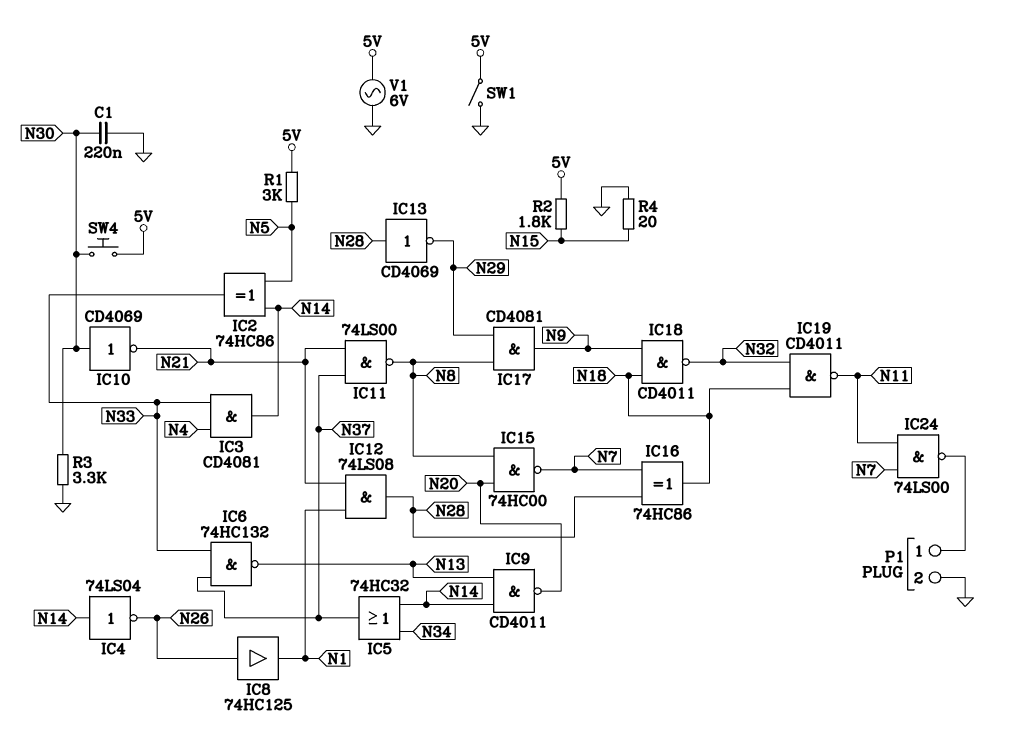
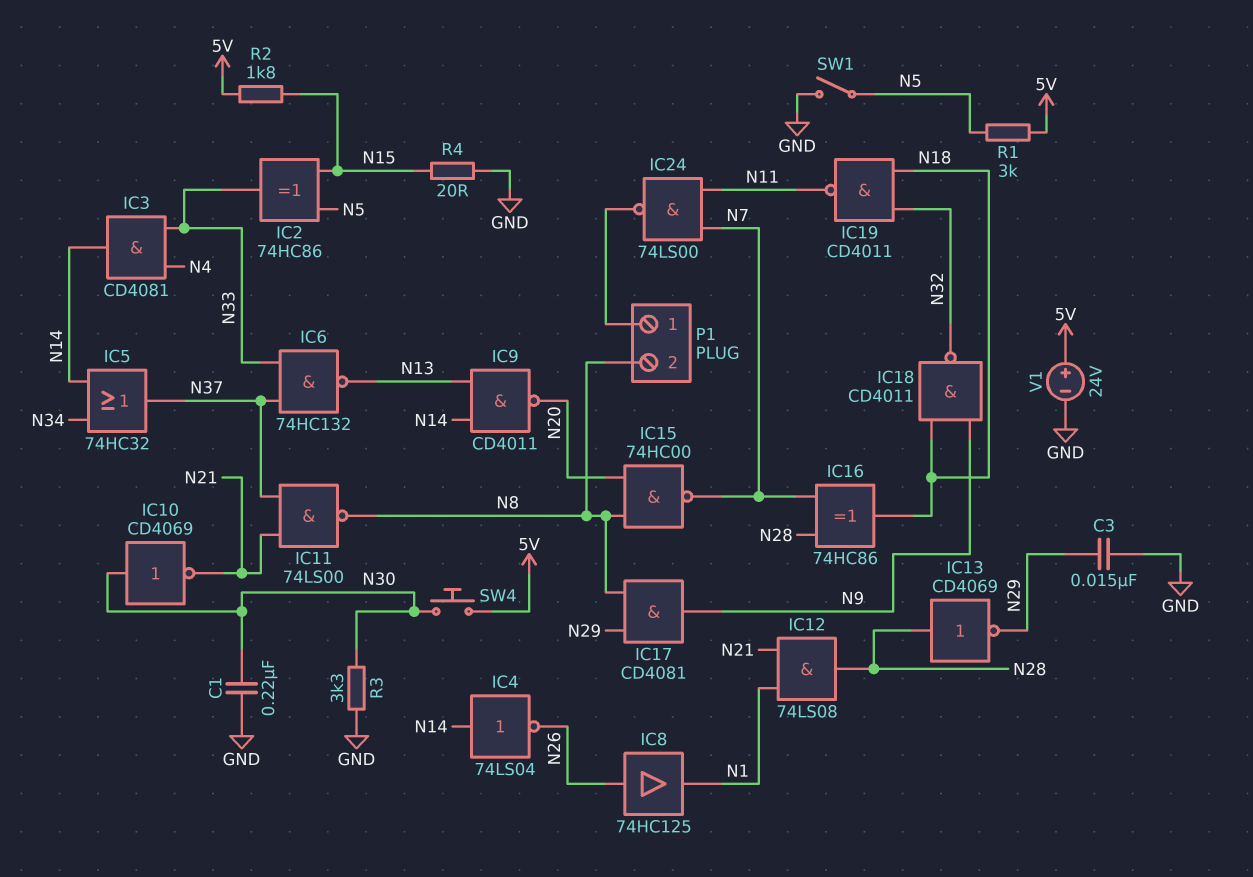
C3: none -> 15nF (GND, N29)
IC2: XOR 74HC86 (in N5, in N14, out N33) -> XOR 74HC86 (in N5, in N15, out N33)
P1 pin 2: GND -> N8
SW1: switch (5V, GND) -> switch (GND, N5)
V1: AC 6V (5V, GND) -> 24V (plus 5V, minus GND)

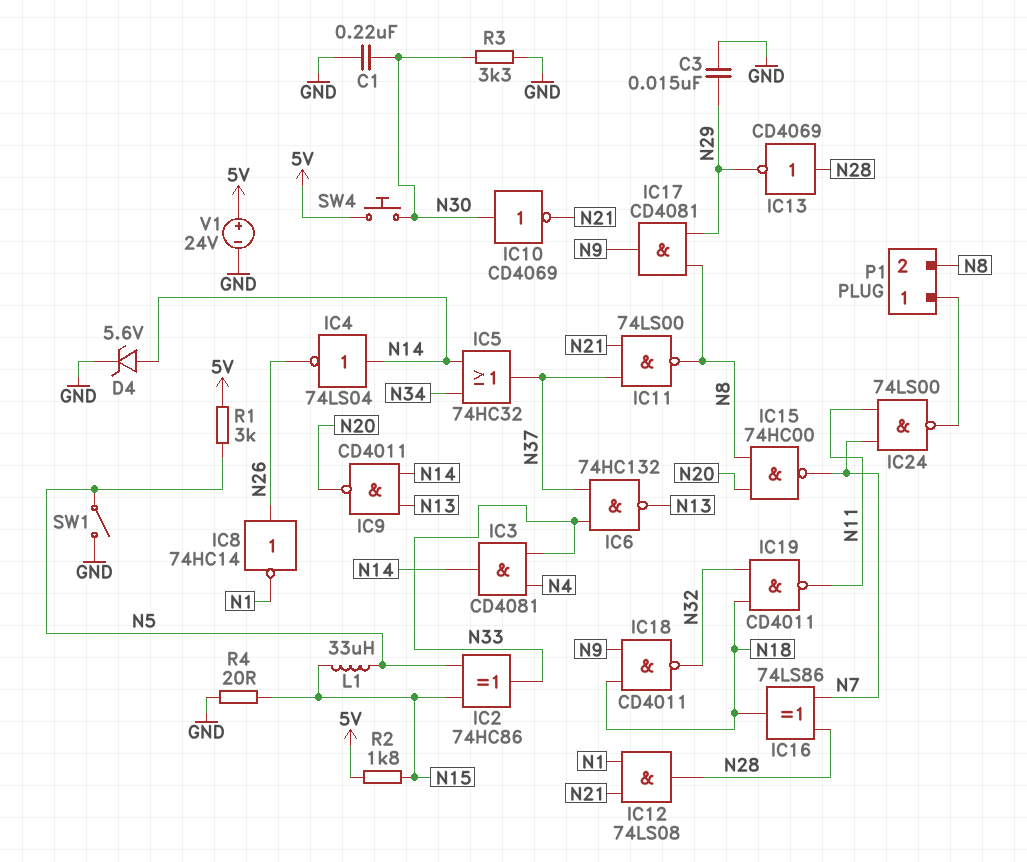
D4: none -> zener 5.6V (A N14, K GND)
IC8: buffer 74HC125 (in N26, out N1) -> NOT 74HC14 (in N26, out N1)
IC16: XOR 74HC86 (in N7, in N28, out N18) -> XOR 74LS86 (in N7, in N28, out N18)
L1: none -> 33uH (N5, N15)

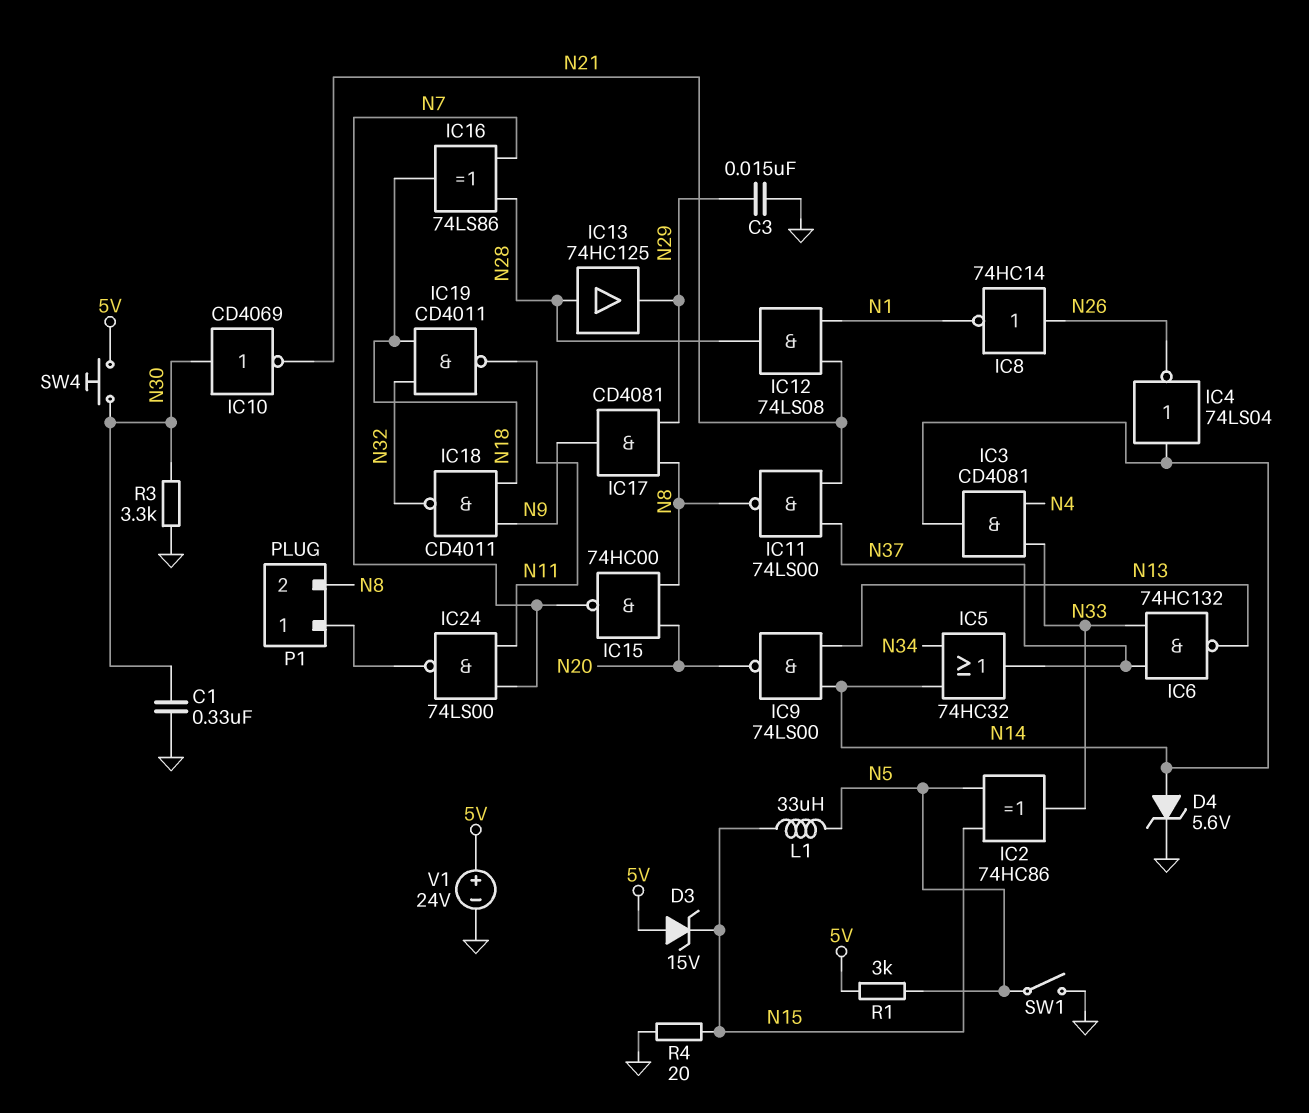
C1: 220nF (GND, N30) -> 330nF (GND, N30)
D3: none -> zener 15V (A 5V, K N15)
IC9: NAND CD4011 (in N13, in N14, out N20) -> NAND 74LS00 (in N13, in N14, out N20)
IC13: NOT CD4069 (in N28, out N29) -> buffer 74HC125 (in N28, out N29)
R2: 1.8k (5V, N15) -> none

